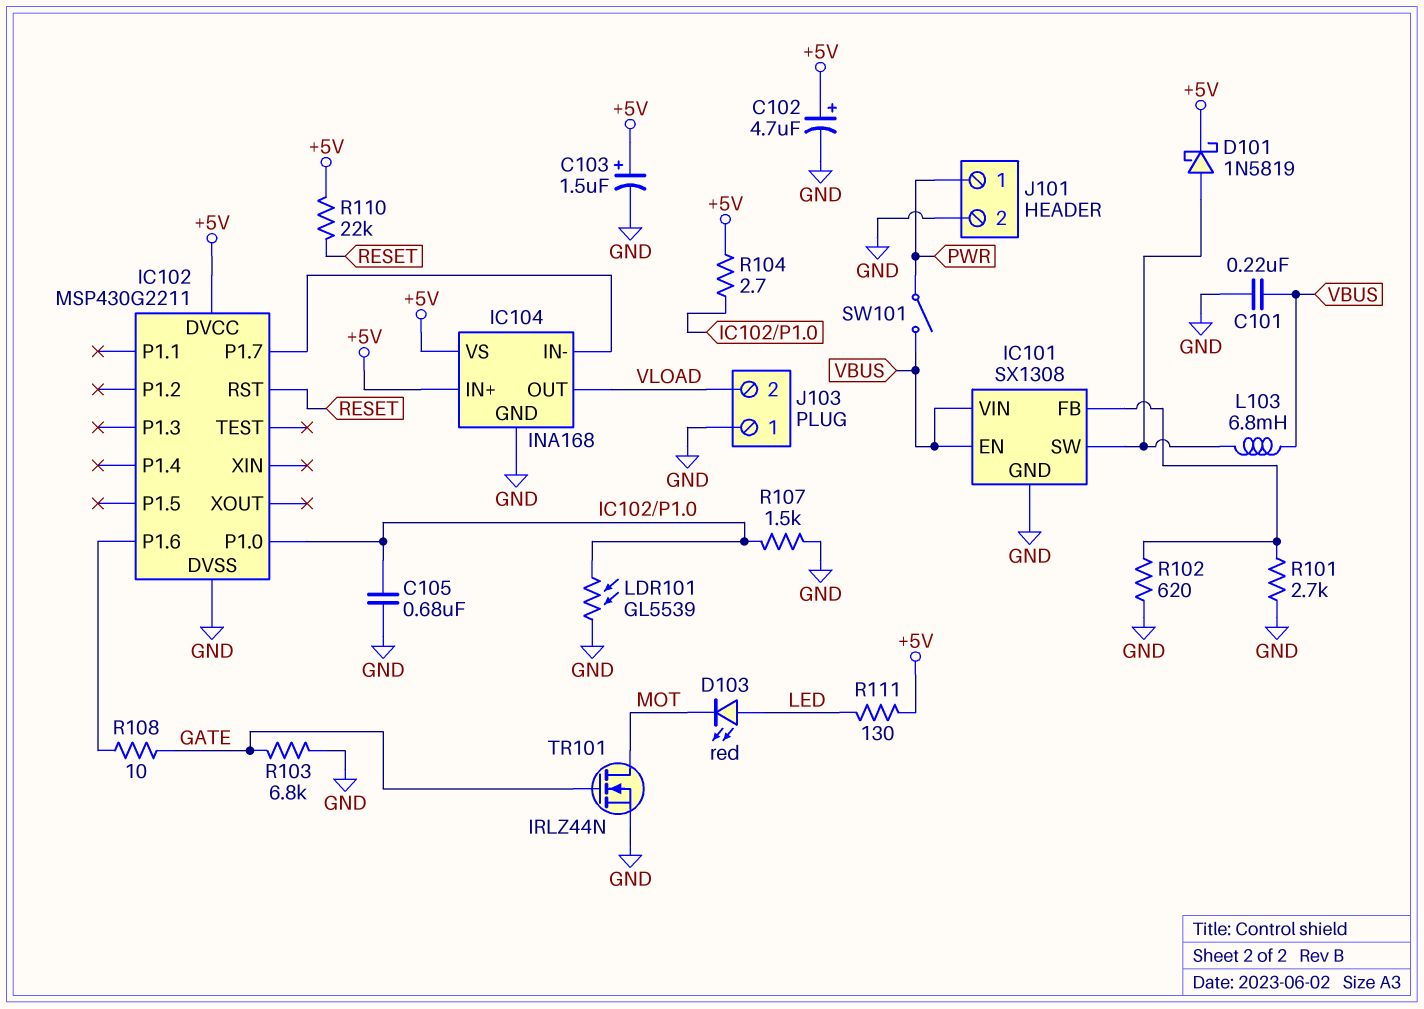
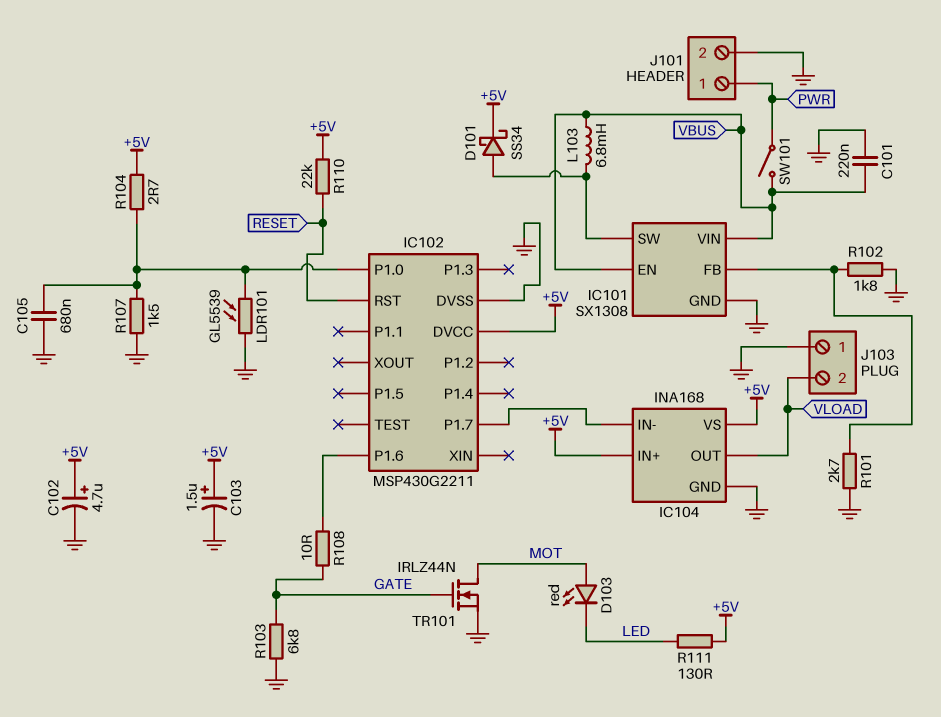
D101: schottky 1N5819 (A IC101/SW, K +5V) -> schottky SS34 (A IC101/SW, K +5V)
D103: LED red (A LED, K MOT) -> LED red (A MOT, K LED)
R102: 620 (GND, IC101/FB) -> 1.8k (GND, IC101/FB)

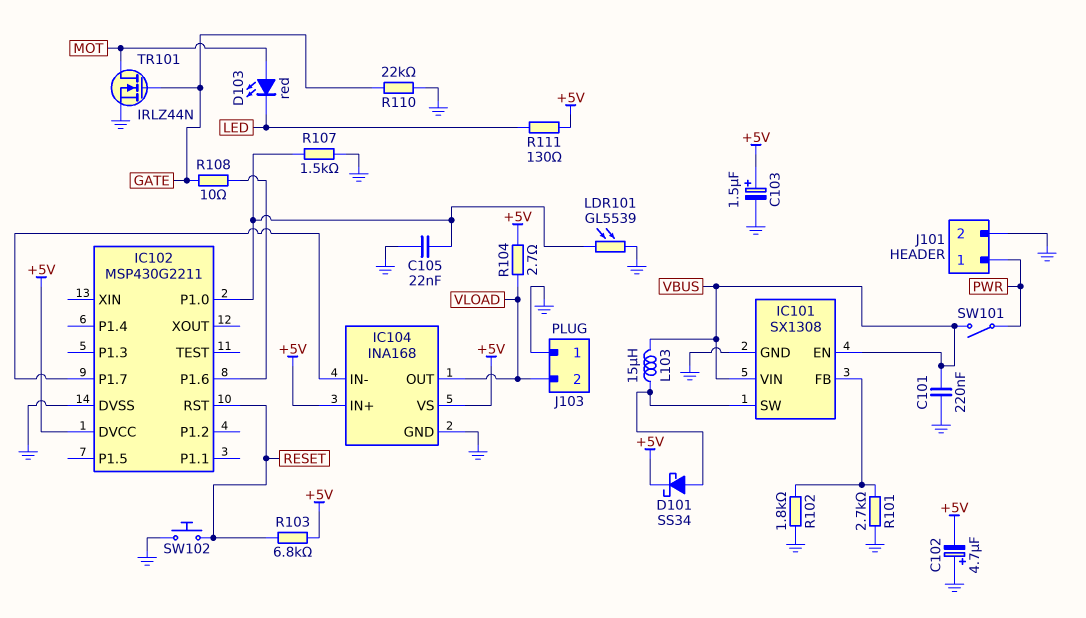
C102: 4.7uF (plus +5V, minus GND) -> 4.7uF (plus GND, minus +5V)
C105: 680nF (GND, IC102/P1.0) -> 22nF (GND, IC102/P1.0)
L103: 6.8mH (IC101/SW, VBUS) -> 15uH (IC101/SW, VBUS)
R103: 6.8k (GATE, GND) -> 6.8k (+5V, RESET)
R104: 2.7 (+5V, IC102/P1.0) -> 2.7 (+5V, VLOAD)
R110: 22k (+5V, RESET) -> 22k (GATE, GND)
SW102: none -> button (GND, RESET)

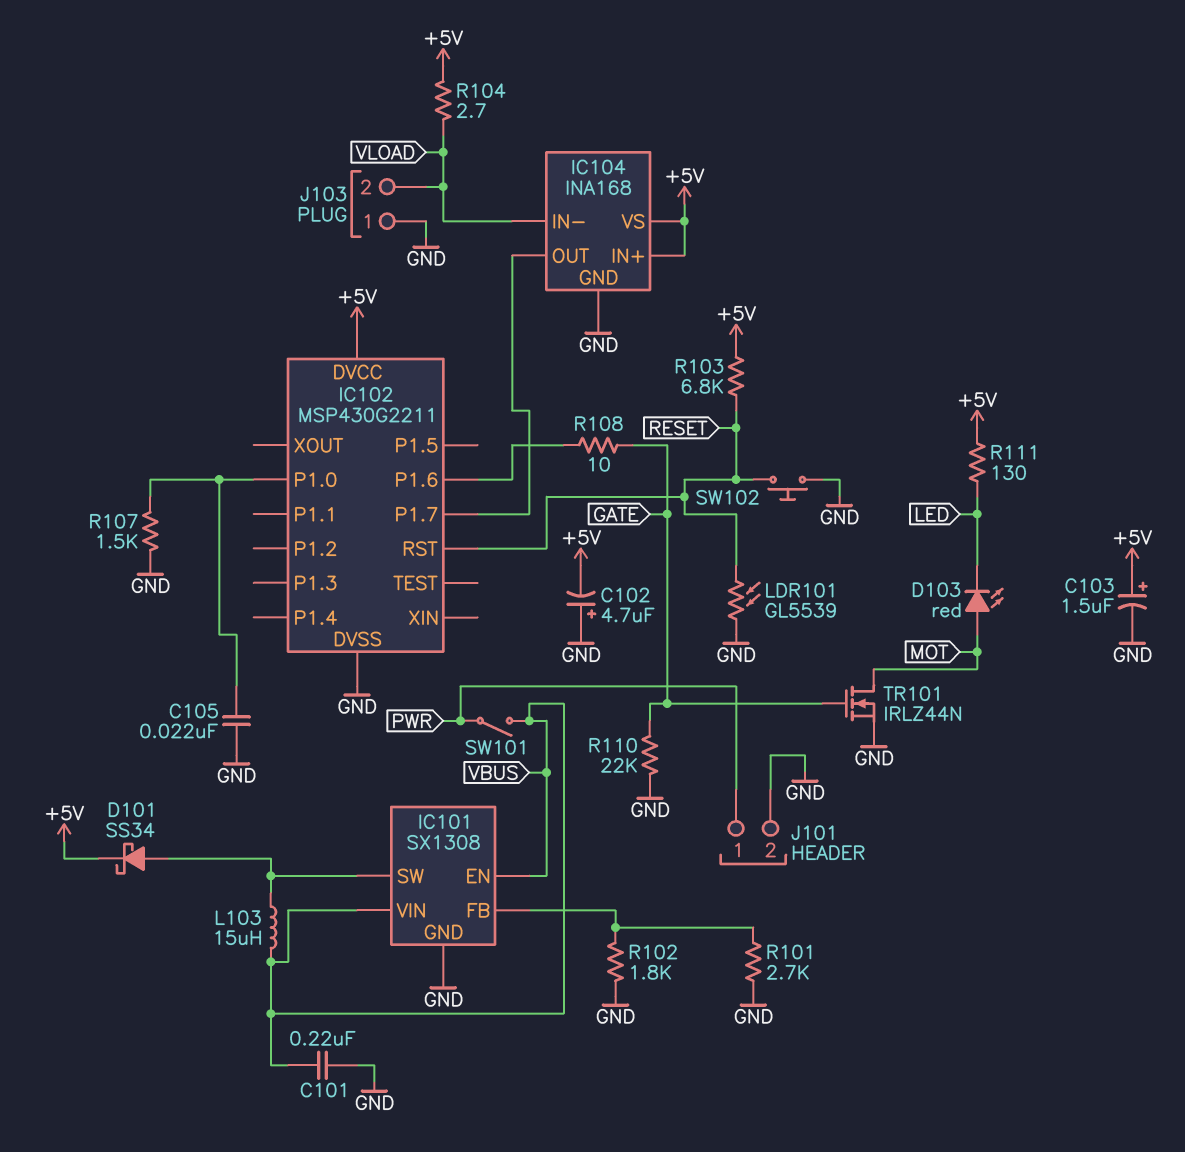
IC104 pin IN-: IC102/P1.7 -> VLOAD
IC104 pin OUT: VLOAD -> IC102/P1.7
LDR101: GL5539 (GND, IC102/P1.0) -> GL5539 (GND, RESET)

